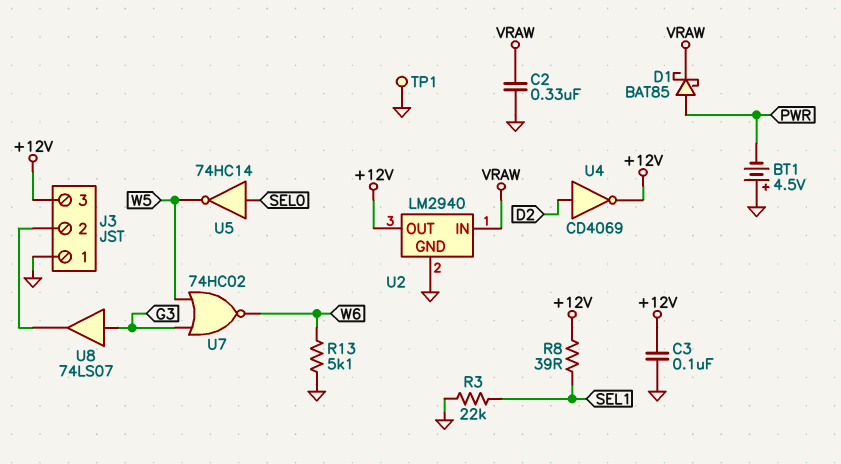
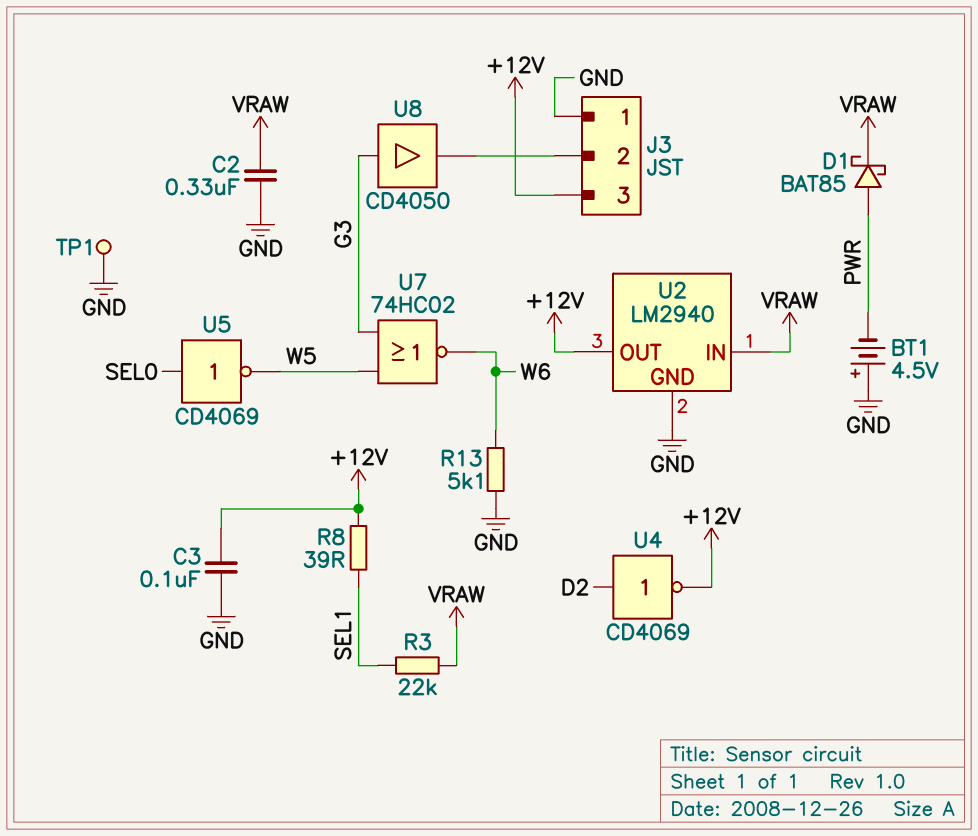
R3: 22k (GND, SEL1) -> 22k (SEL1, VRAW)
U5: NOT 74HC14 (in SEL0, out W5) -> NOT CD4069 (in SEL0, out W5)
U8: buffer 74LS07 (in G3, out J3/2) -> buffer CD4050 (in G3, out J3/2)

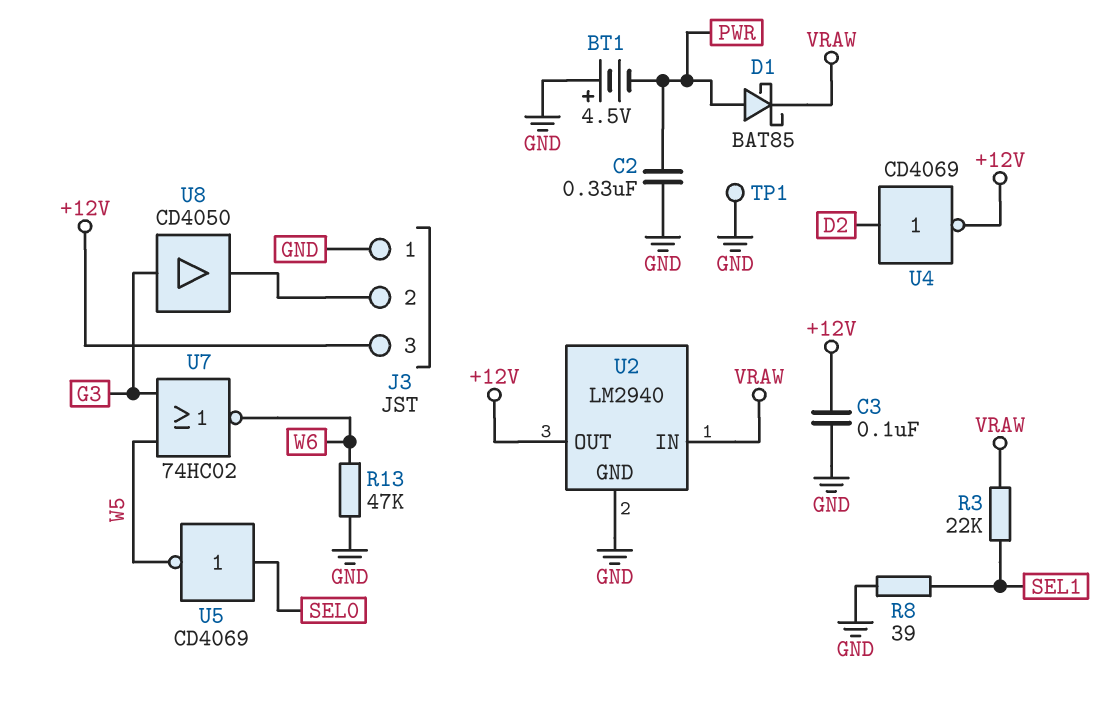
C2: 330nF (GND, VRAW) -> 330nF (GND, PWR)
R8: 39 (+12V, SEL1) -> 39 (GND, SEL1)
R13: 5.1k (GND, W6) -> 47k (GND, W6)

